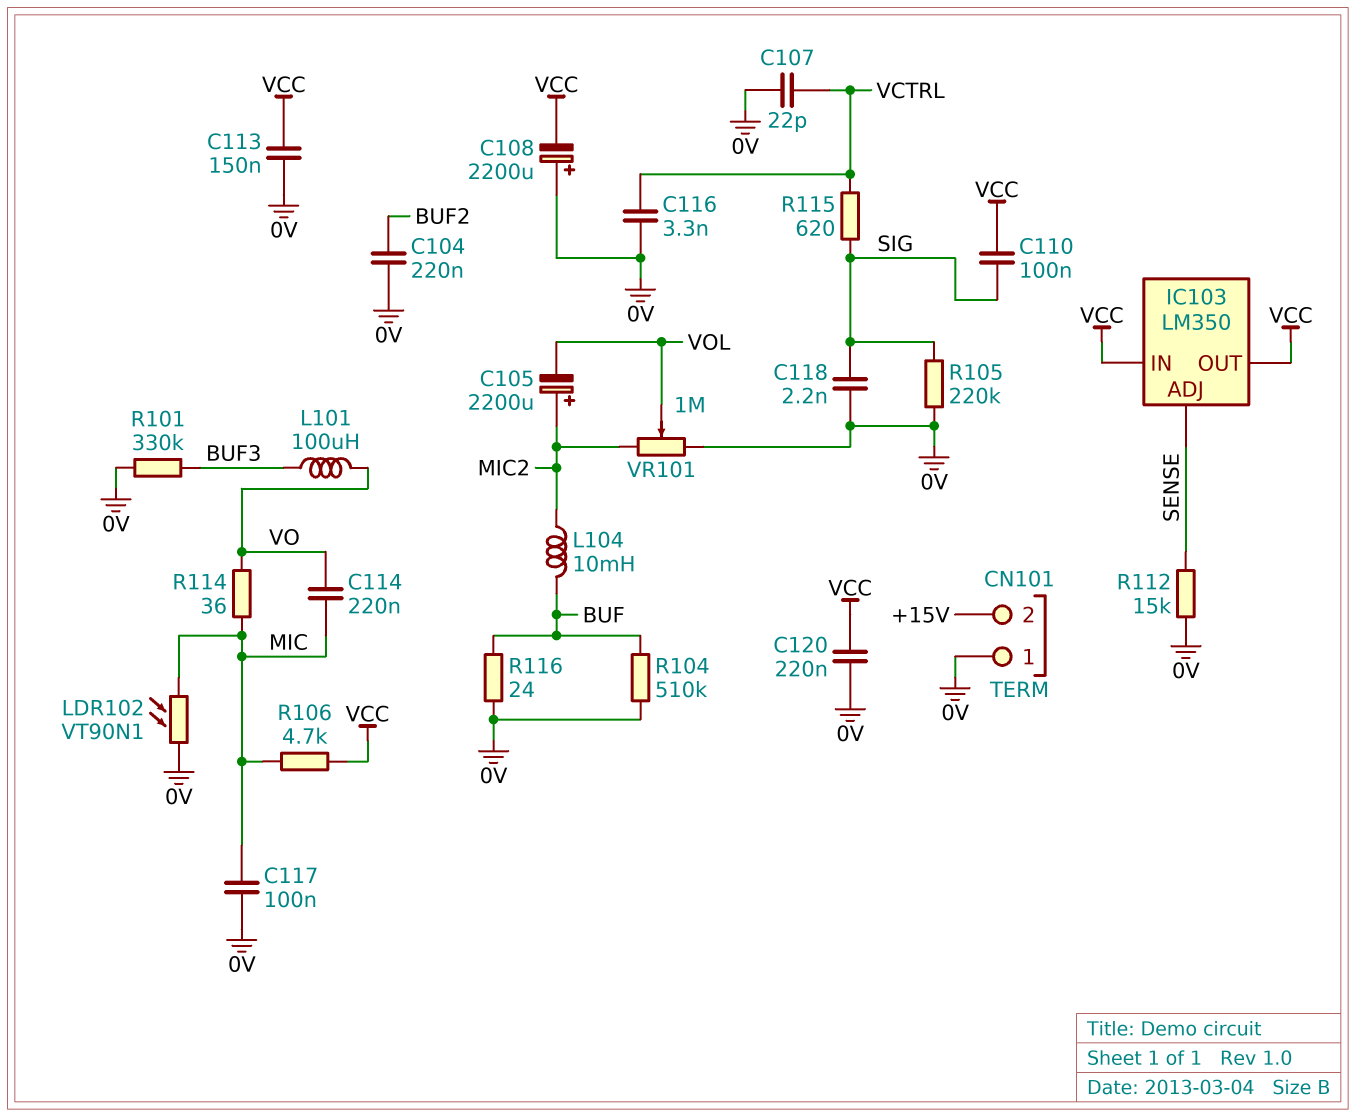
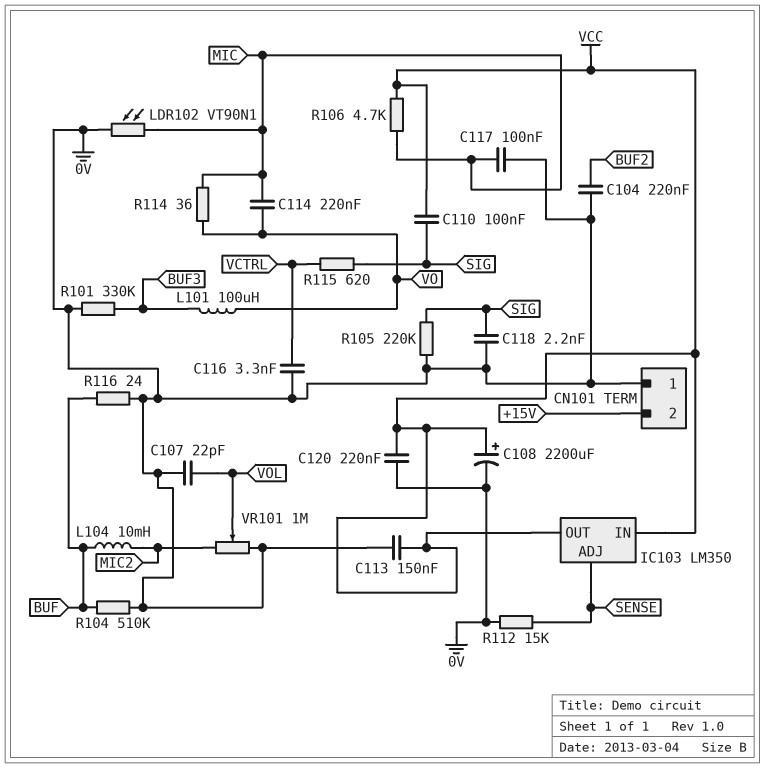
C105: 2200uF (plus MIC2, minus VOL) -> none
C107: 22pF (0V, VCTRL) -> 22pF (0V, VOL)
C108: 2200uF (plus 0V, minus VCC) -> 2200uF (plus VCC, minus 0V)

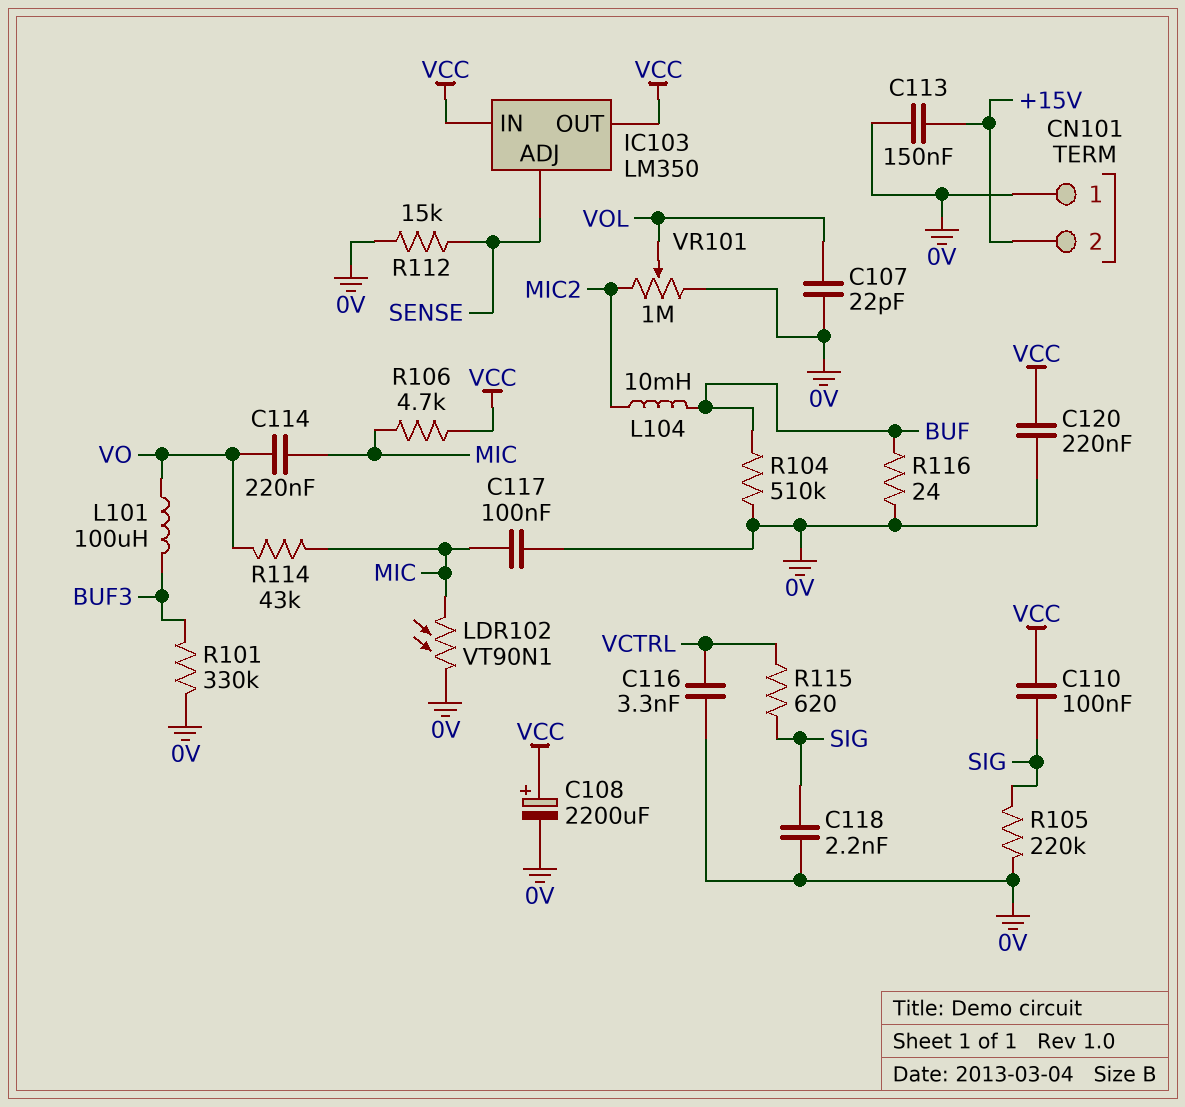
C104: 220nF (0V, BUF2) -> none
C113: 150nF (0V, VCC) -> 150nF (+15V, 0V)
R114: 36 (MIC, VO) -> 43k (MIC, VO)

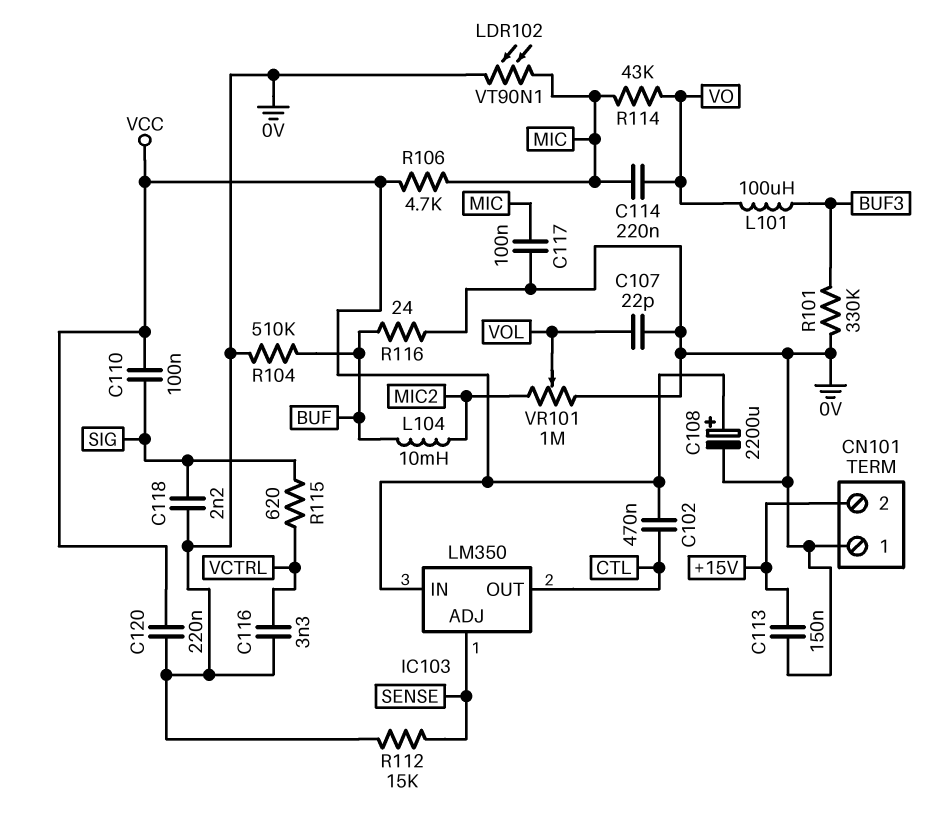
C102: none -> 470nF (CTL, VCC)
IC103 pin OUT: VCC -> CTL
R105: 220k (0V, SIG) -> none

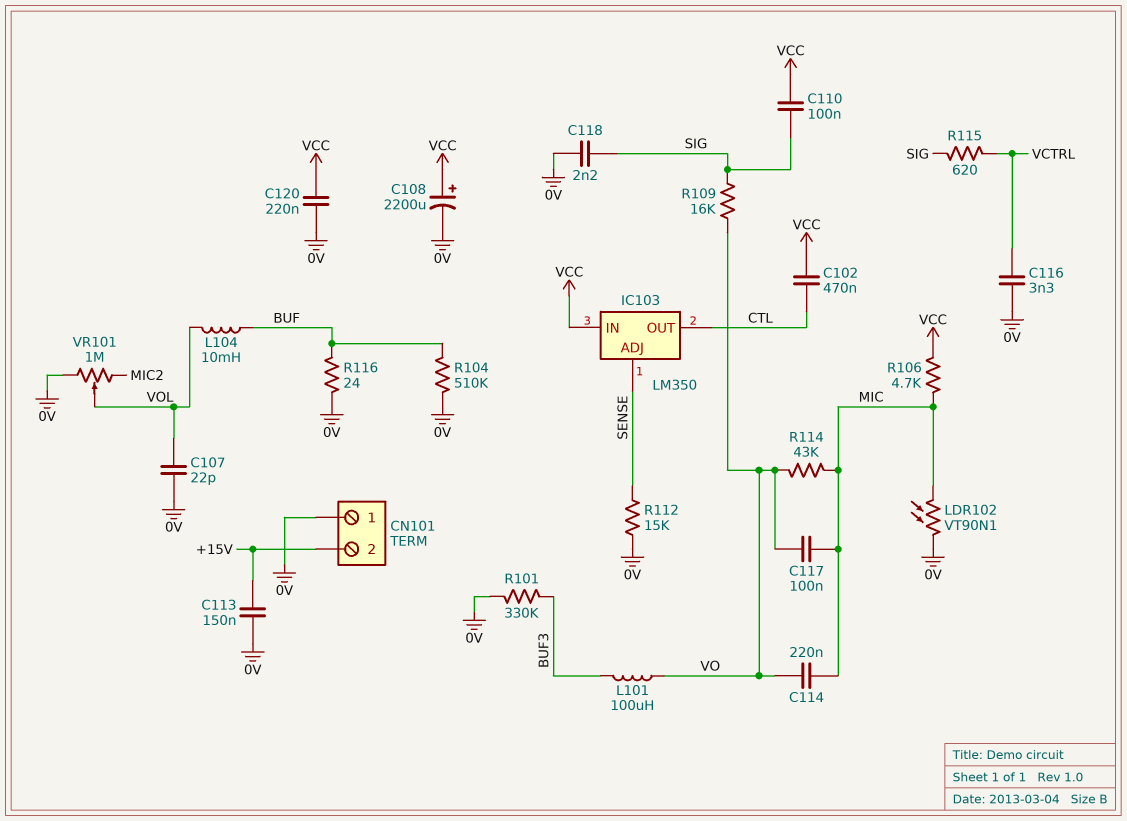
C117: 100nF (0V, MIC) -> 100nF (MIC, VO)
L104: 10mH (BUF, MIC2) -> 10mH (BUF, VOL)
R109: none -> 16k (SIG, VO)

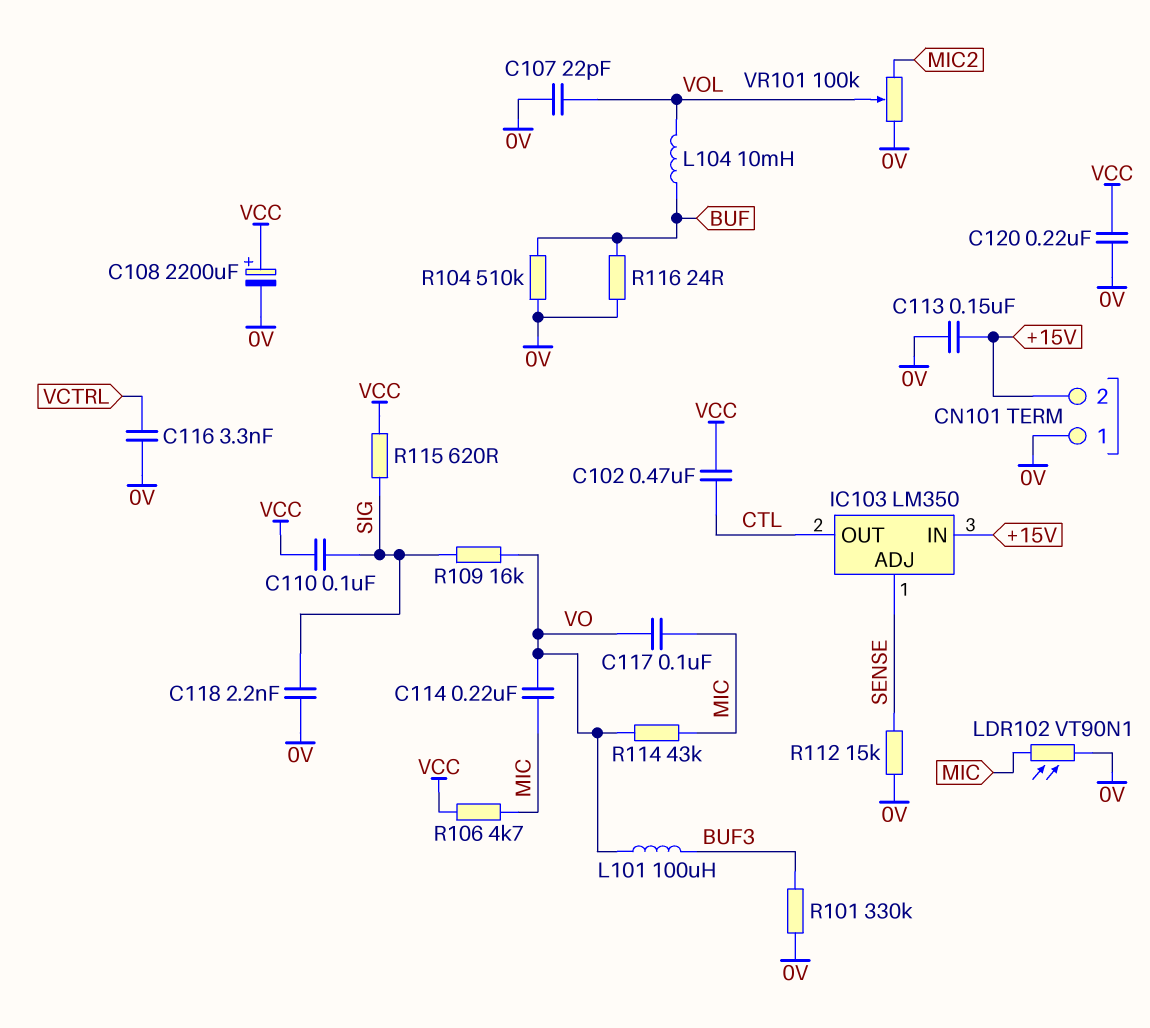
IC103 pin IN: VCC -> +15V
R115: 620 (SIG, VCTRL) -> 620 (SIG, VCC)
VR101: 1M (0V, MIC2, wiper VOL) -> 100k (0V, MIC2, wiper VOL)

